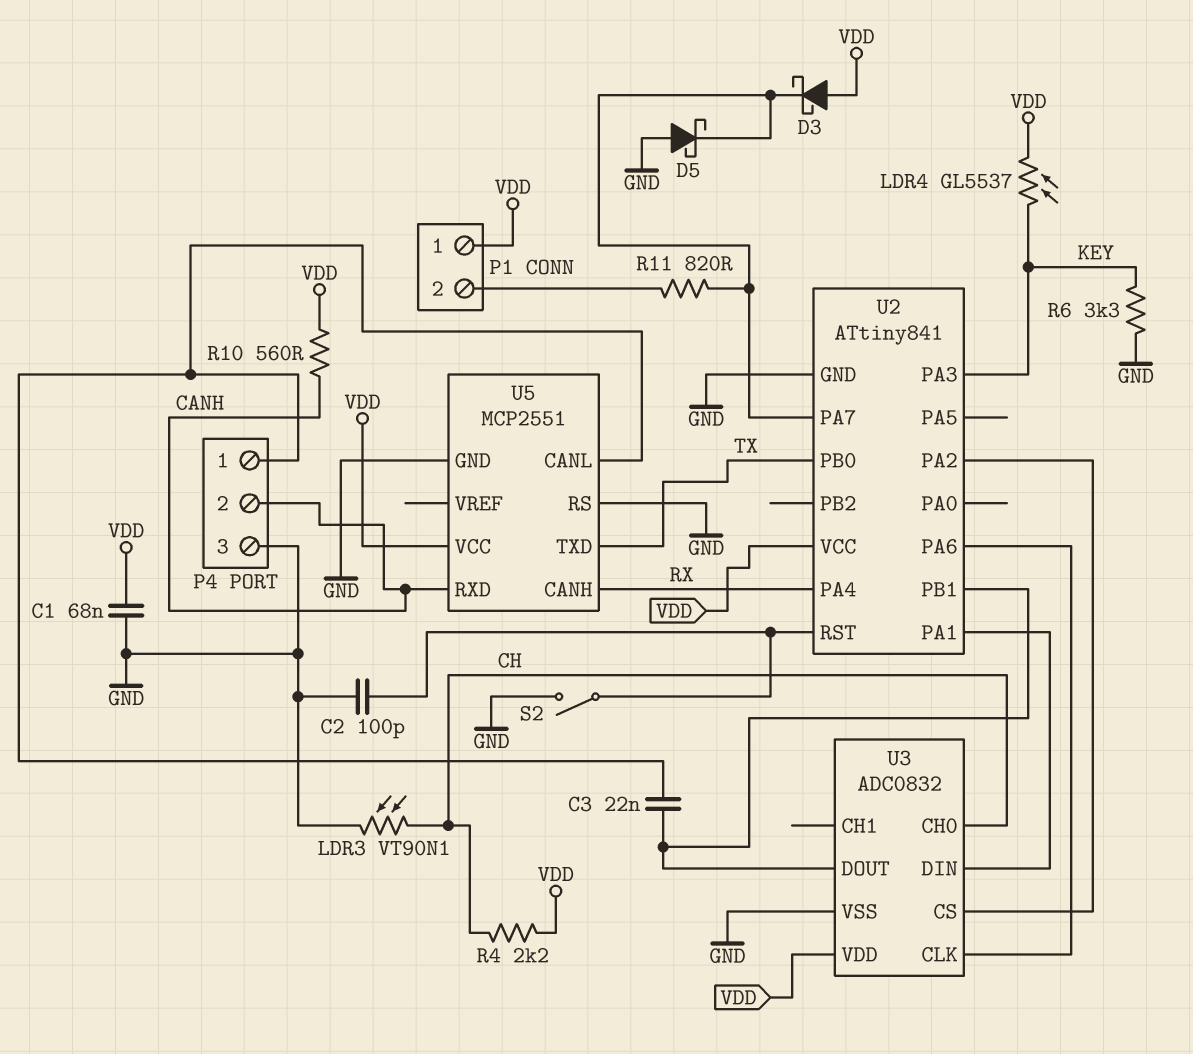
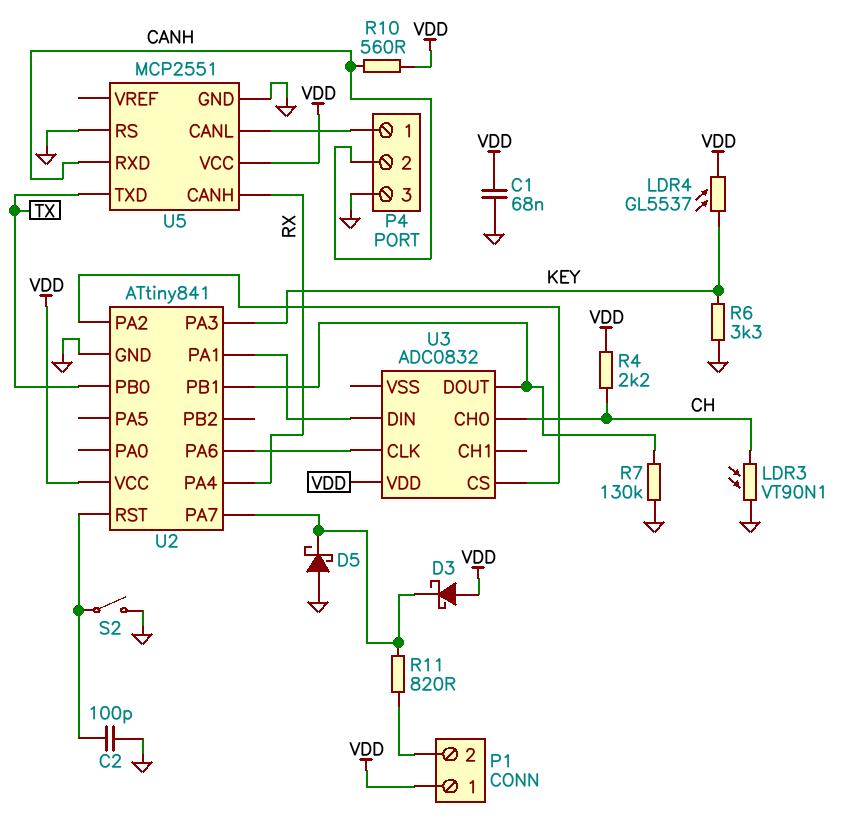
C3: 22nF (P4/1, U2/PB1) -> none
R7: none -> 130k (GND, U2/PB1)
U3 pin VSS: GND -> none

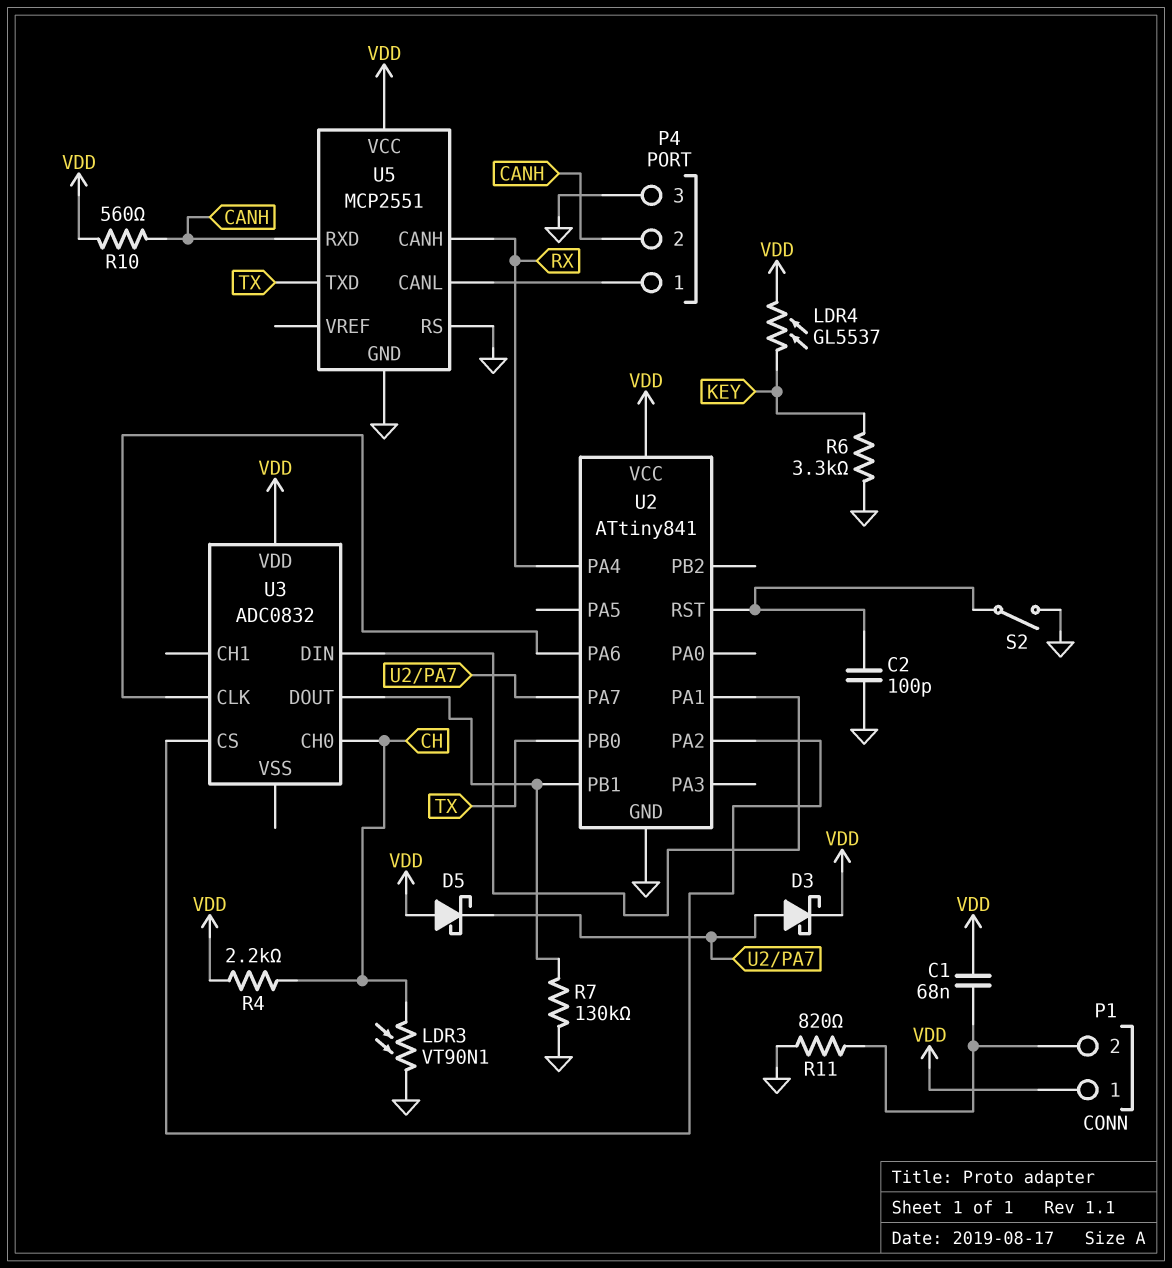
C1: 68nF (GND, VDD) -> 68nF (P1/2, VDD)
D3: schottky (A VDD, K U2/PA7) -> schottky (A U2/PA7, K VDD)
D5: schottky (A GND, K U2/PA7) -> schottky (A VDD, K U2/PA7)
R11: 820 (P1/2, U2/PA7) -> 820 (GND, P1/2)
U2 pin PA3: KEY -> none

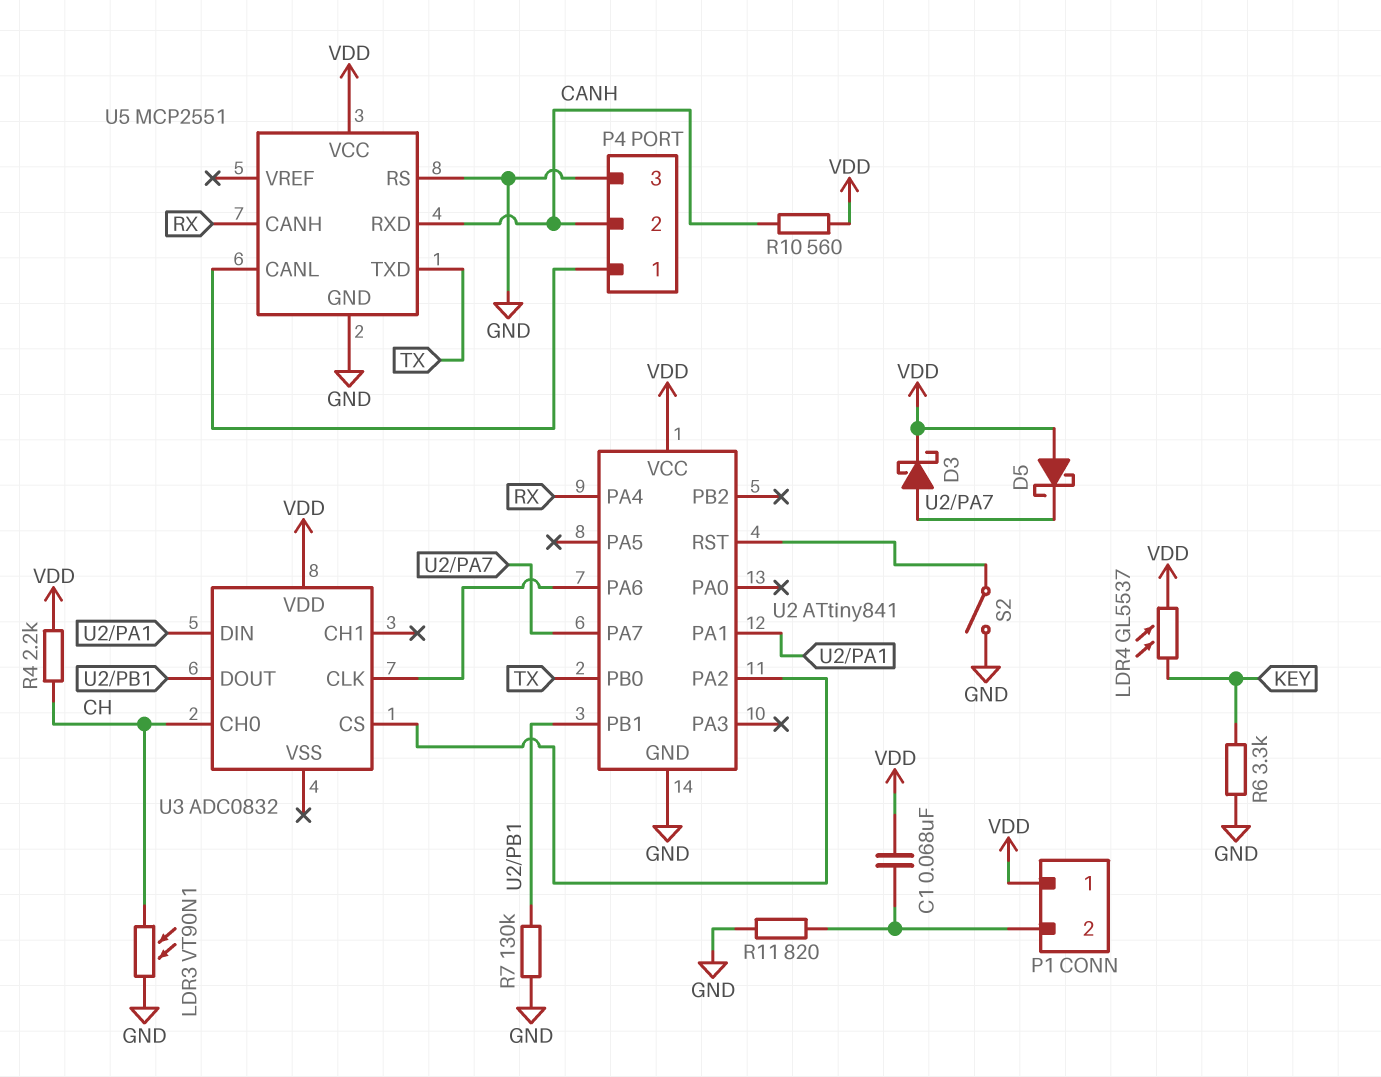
C2: 100pF (GND, U2/RST) -> none

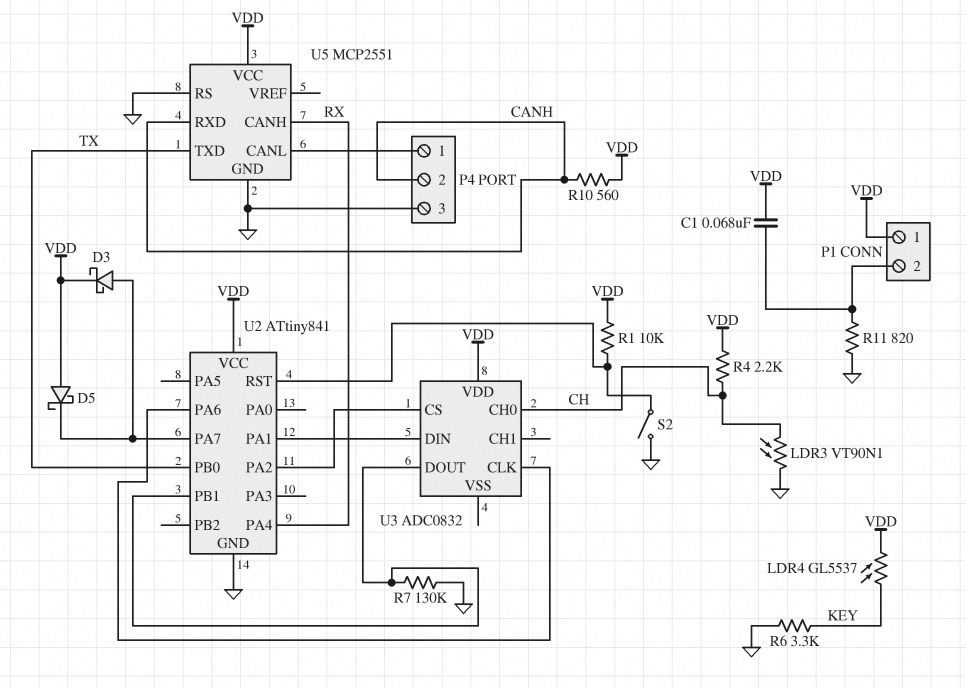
R1: none -> 10k (U2/RST, VDD)

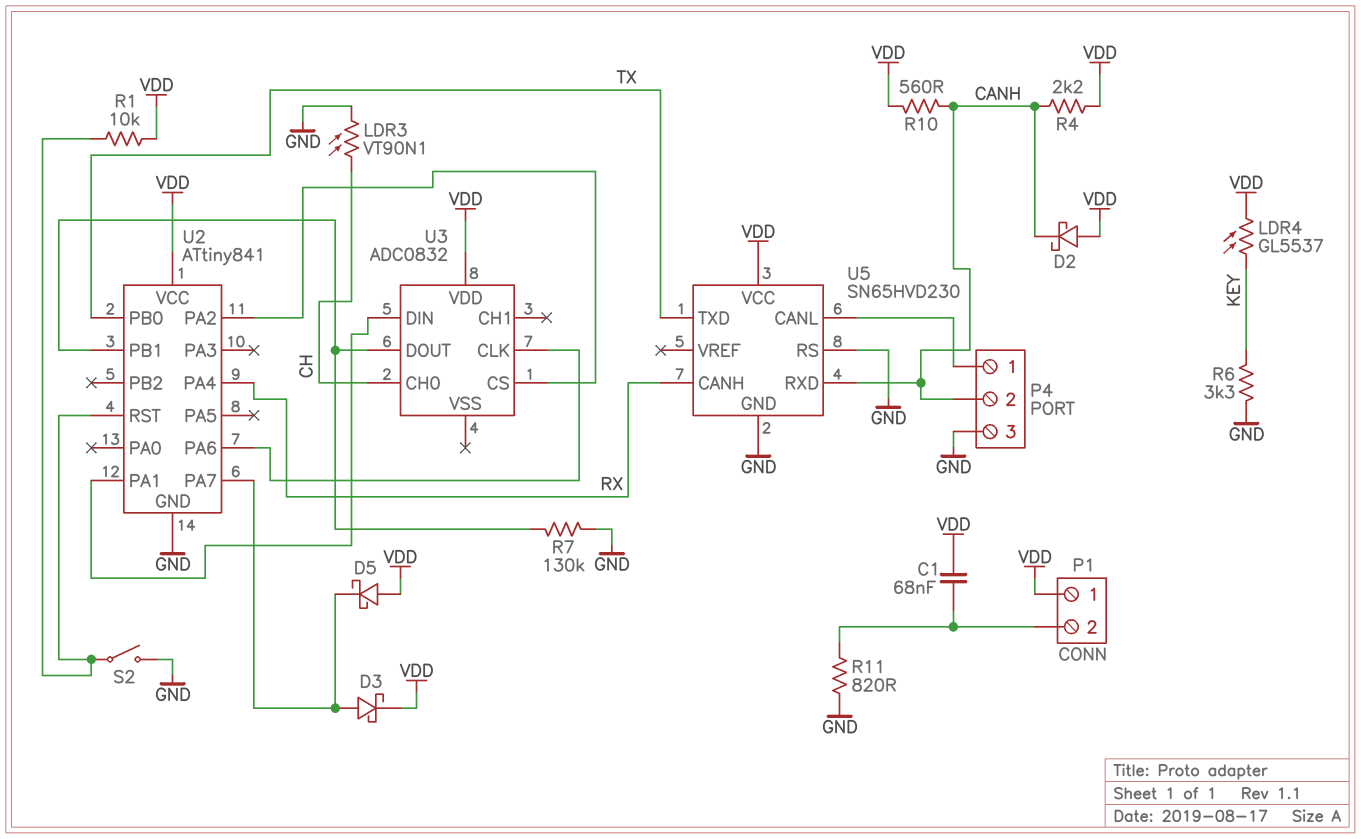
D2: none -> schottky (A VDD, K CANH)
R4: 2.2k (CH, VDD) -> 2.2k (CANH, VDD)
U5: MCP2551 -> SN65HVD230

